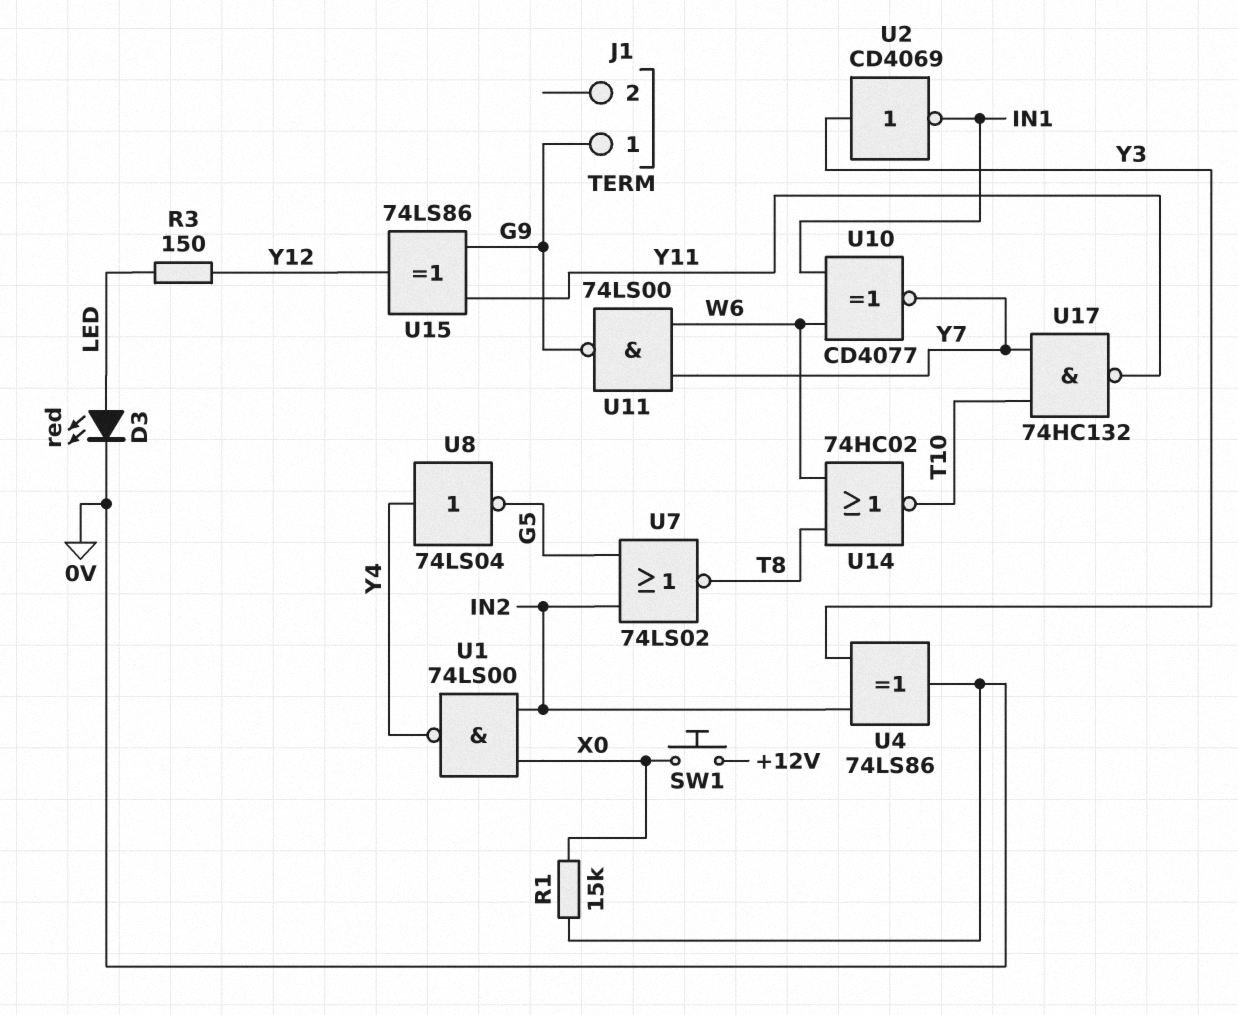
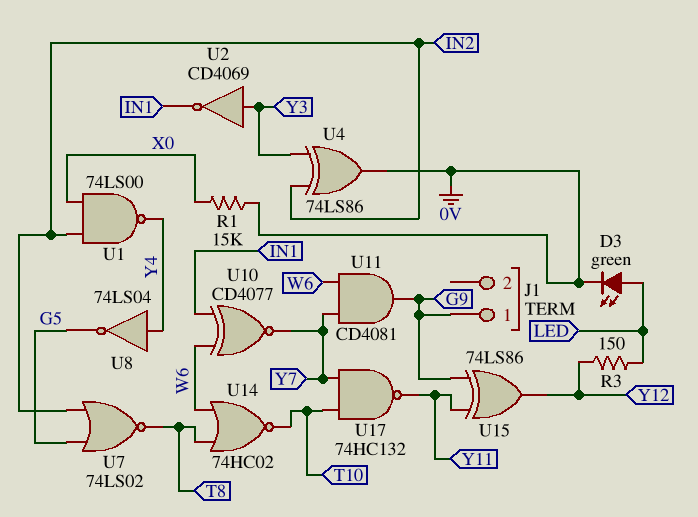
D3: LED red (A LED, K 0V) -> LED green (A LED, K 0V)
SW1: button (+12V, X0) -> none
U11: NAND 74LS00 (in W6, in Y7, out G9) -> AND CD4081 (in W6, in Y7, out G9)

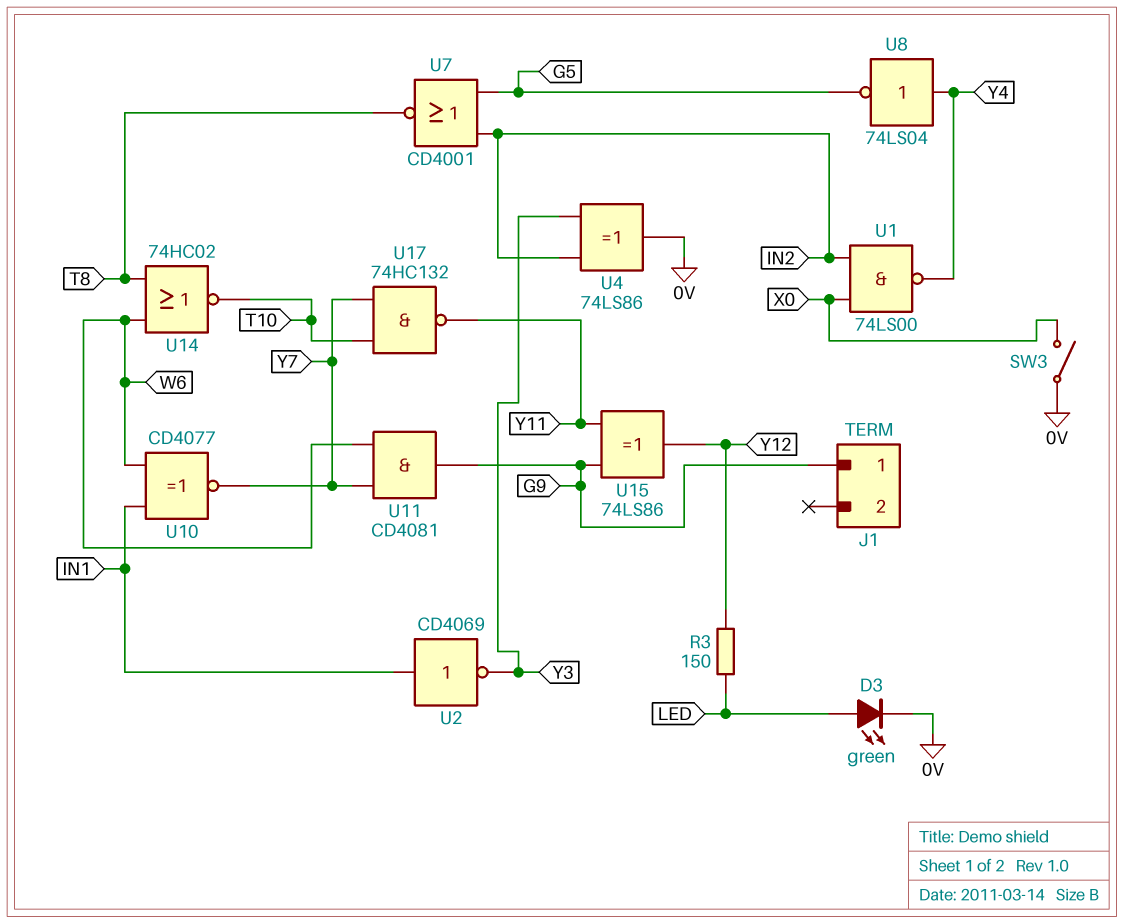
R1: 15k (0V, X0) -> none
SW3: none -> switch (0V, X0)
U2: NOT CD4069 (in Y3, out IN1) -> NOT CD4069 (in IN1, out Y3)
U7: NOR 74LS02 (in G5, in IN2, out T8) -> NOR CD4001 (in G5, in IN2, out T8)

